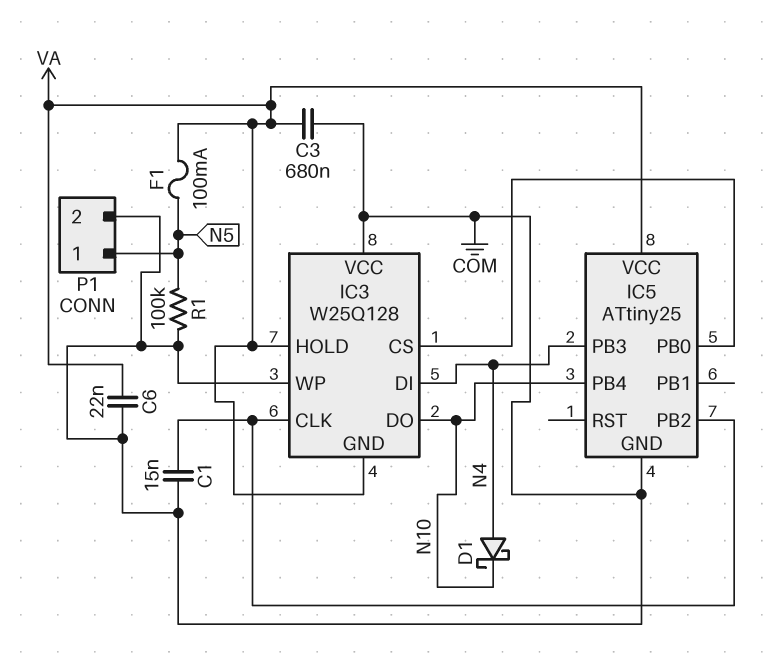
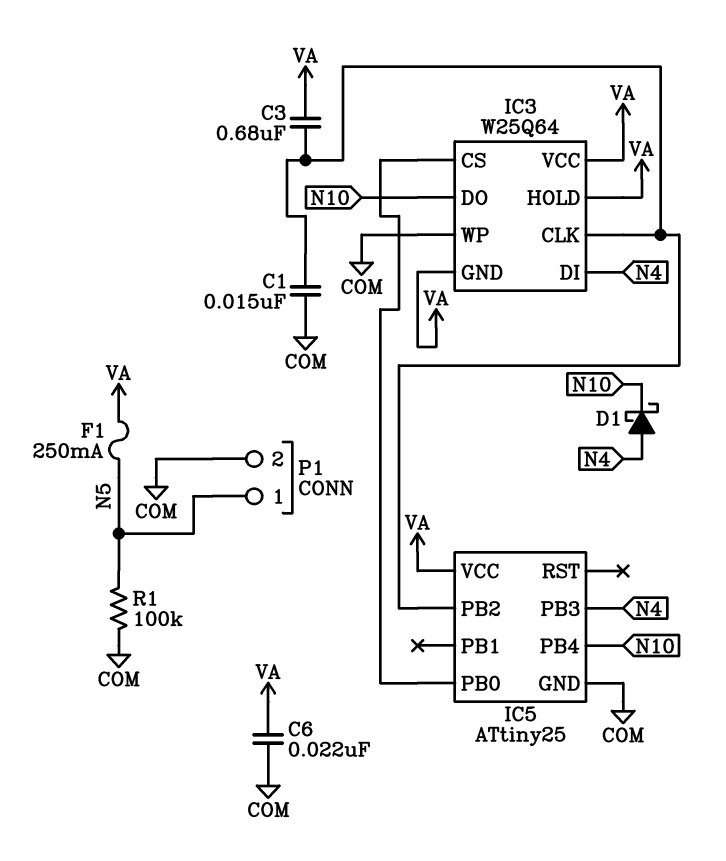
C3: 680nF (COM, VA) -> 680nF (IC3/CLK, VA)
F1: 100mA (N5, VA) -> 250mA (N5, VA)
IC3: W25Q128 -> W25Q64
IC3 pin VCC: COM -> VA

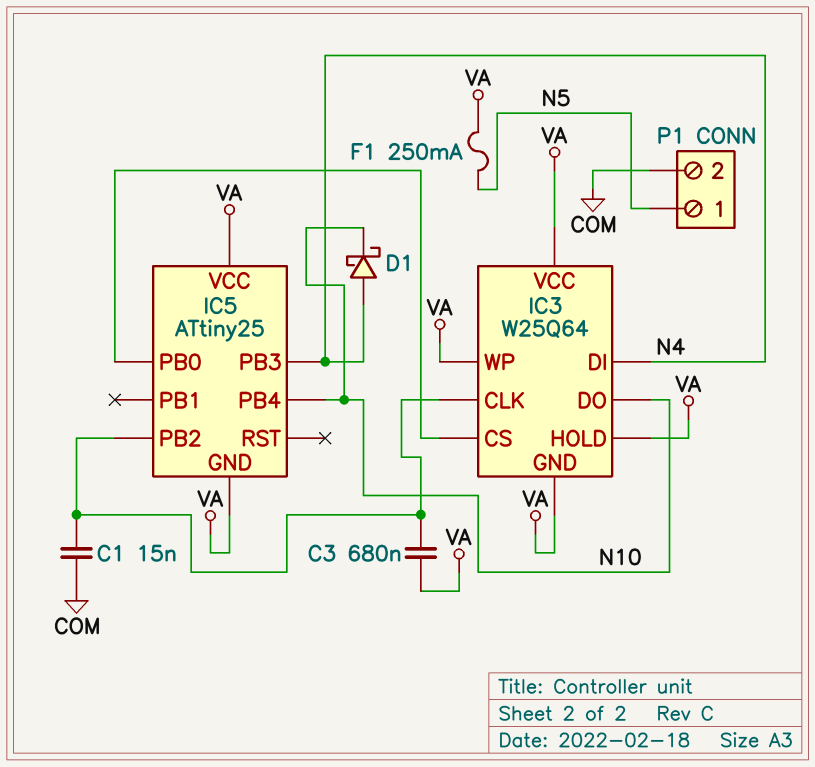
C6: 22nF (COM, VA) -> none
IC3 pin WP: COM -> VA
IC5 pin GND: COM -> VA
R1: 100k (COM, N5) -> none

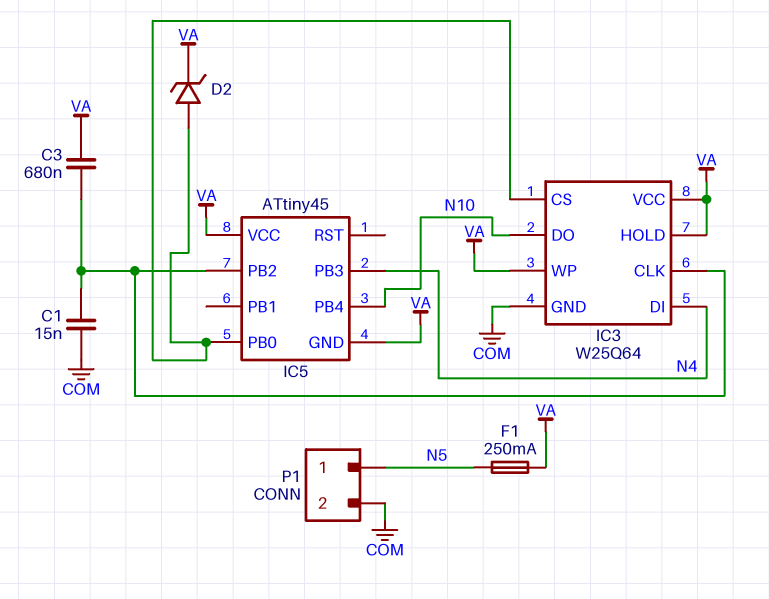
D1: schottky (A N4, K N10) -> none
D2: none -> zener (A IC3/CS, K VA)
IC3 pin GND: VA -> COM
IC5: ATtiny25 -> ATtiny45

